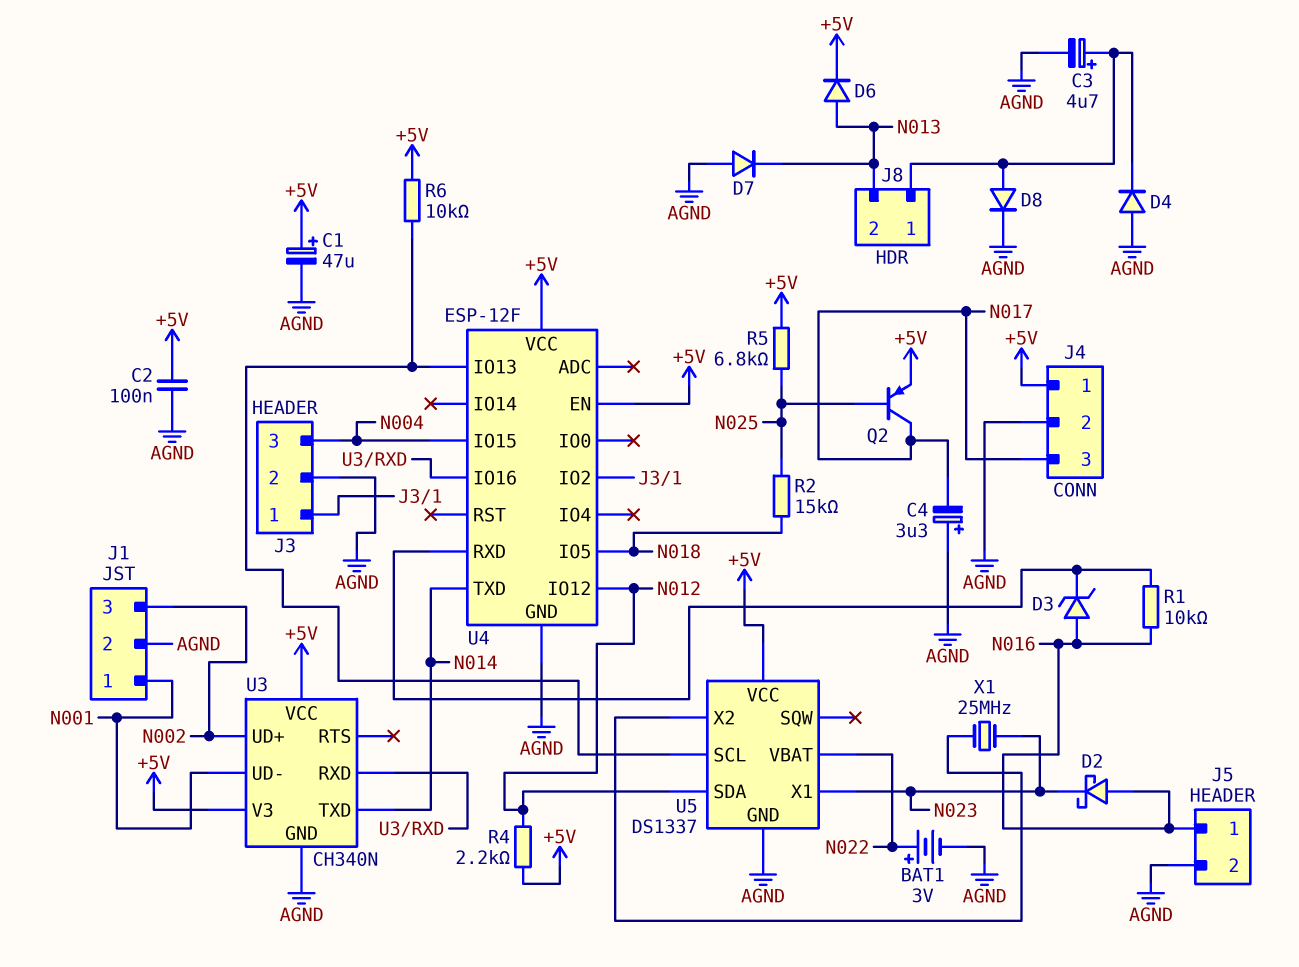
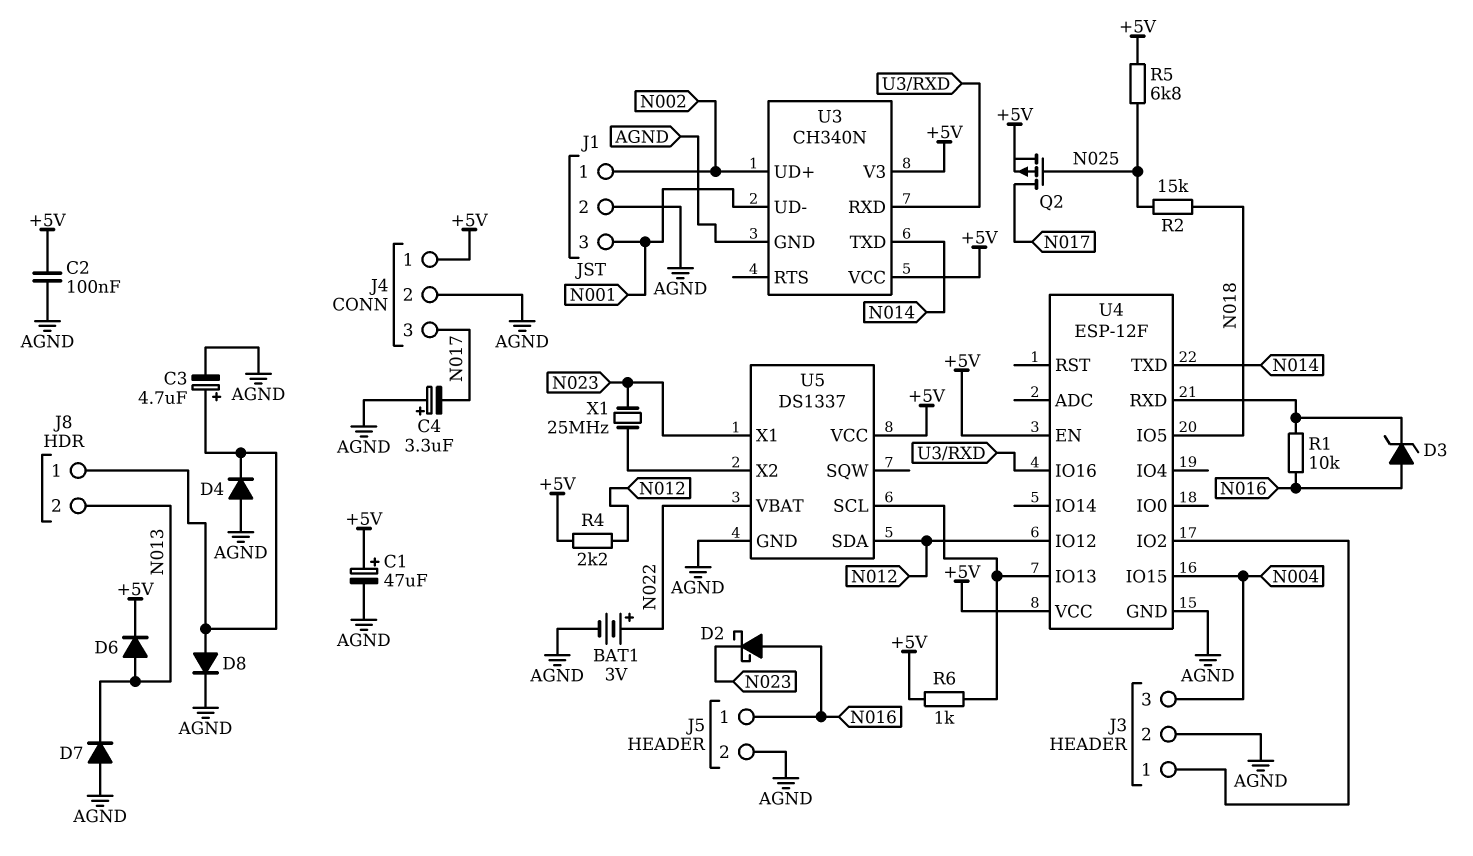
J1 pin 1: N001 -> N002
J1 pin 3: N002 -> N001
Q2: PNP (B N025, C N017, E +5V) -> PMOS (G N025, D N017, S +5V)
R6: 10k (+5V, U4/IO13) -> 1k (+5V, U4/IO13)

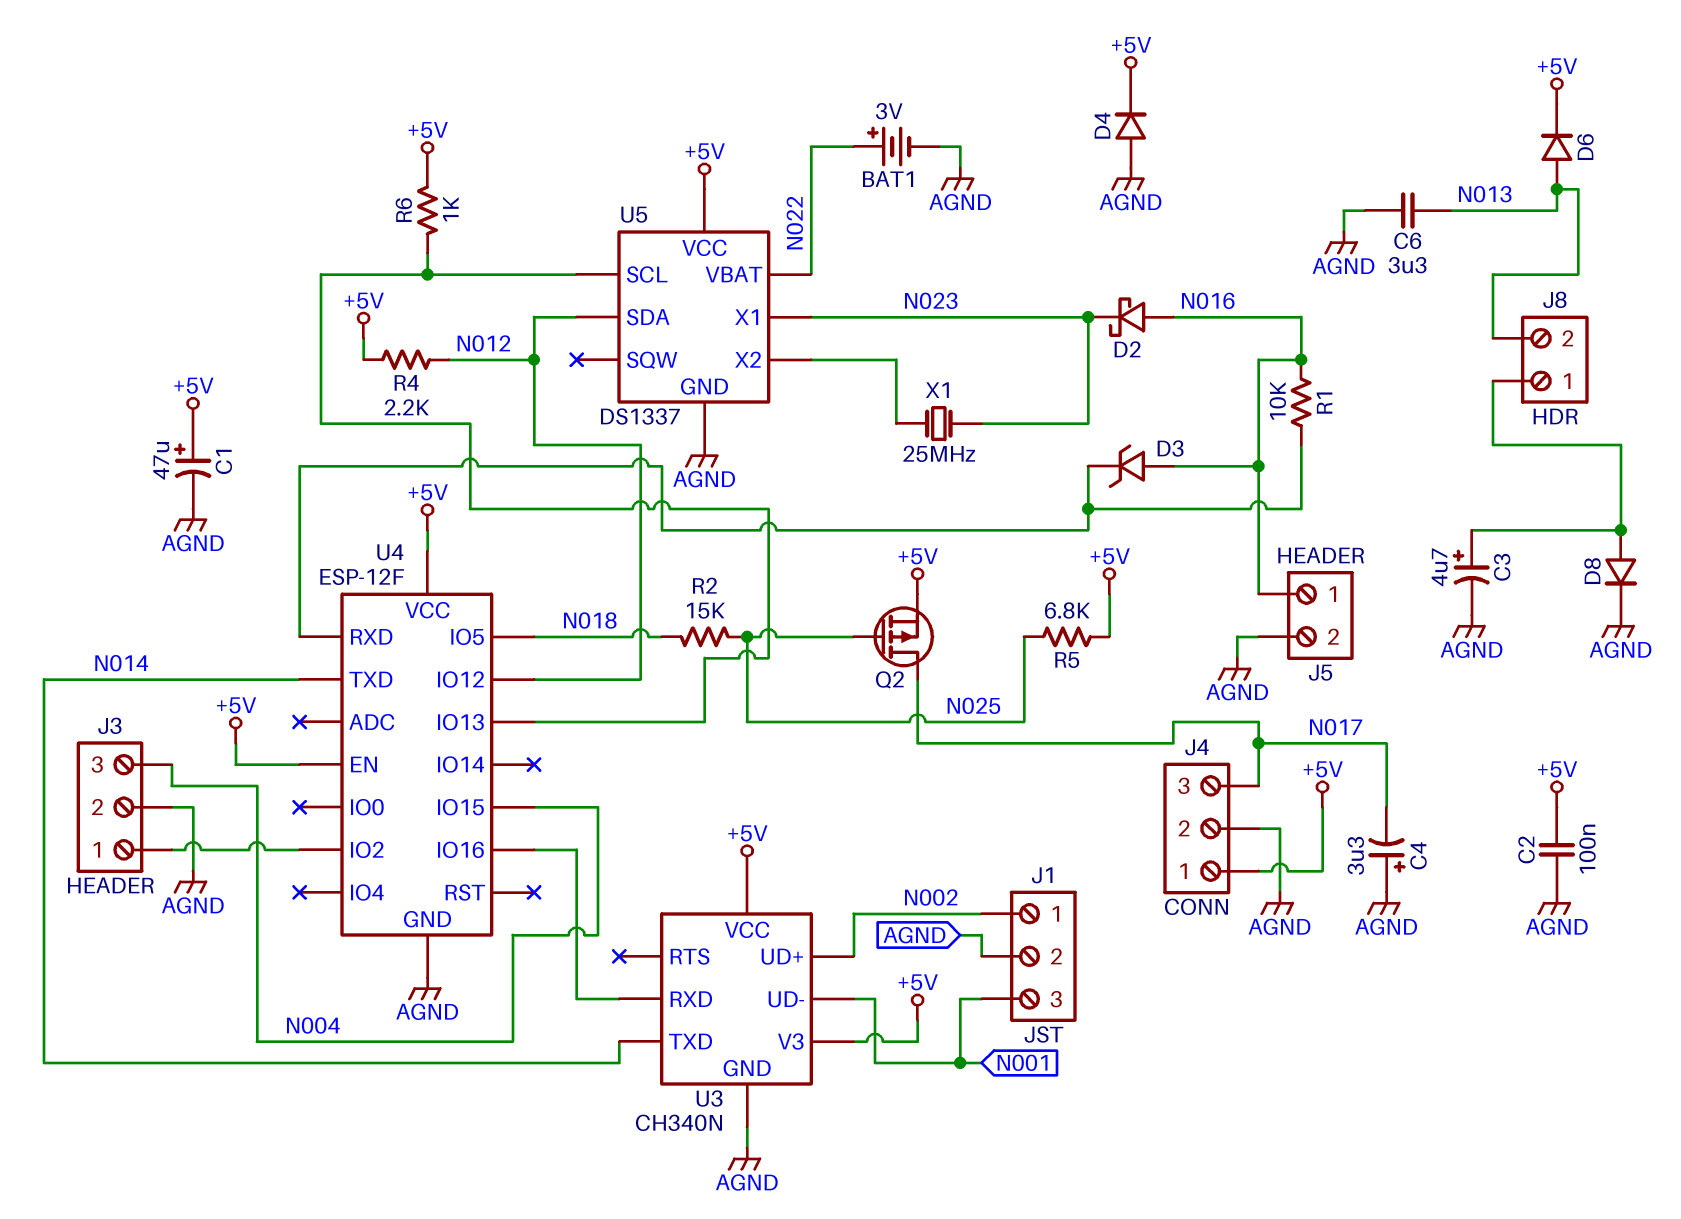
C6: none -> 3.3uF (AGND, N013)
D4: diode (A AGND, K J8/1) -> diode (A AGND, K +5V)
D7: diode (A AGND, K N013) -> none

